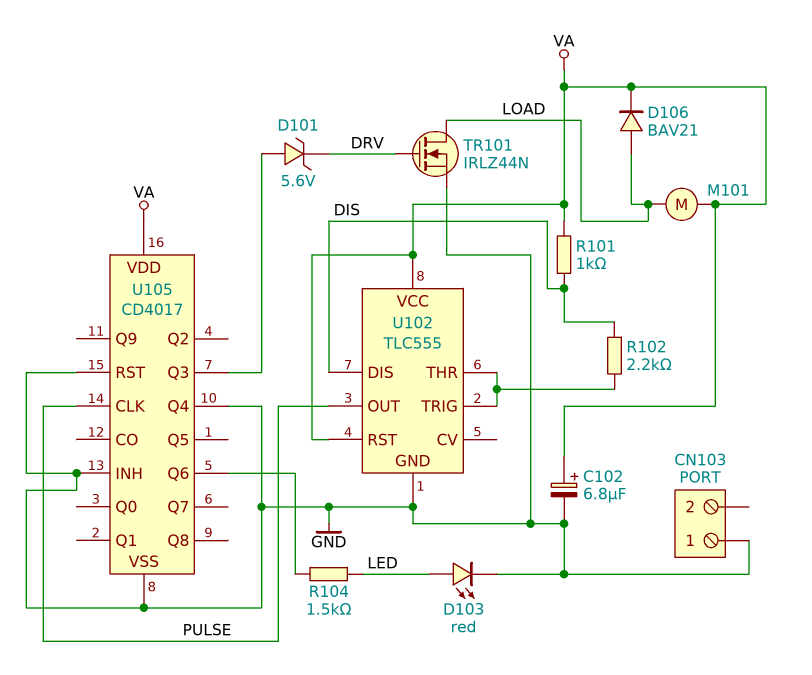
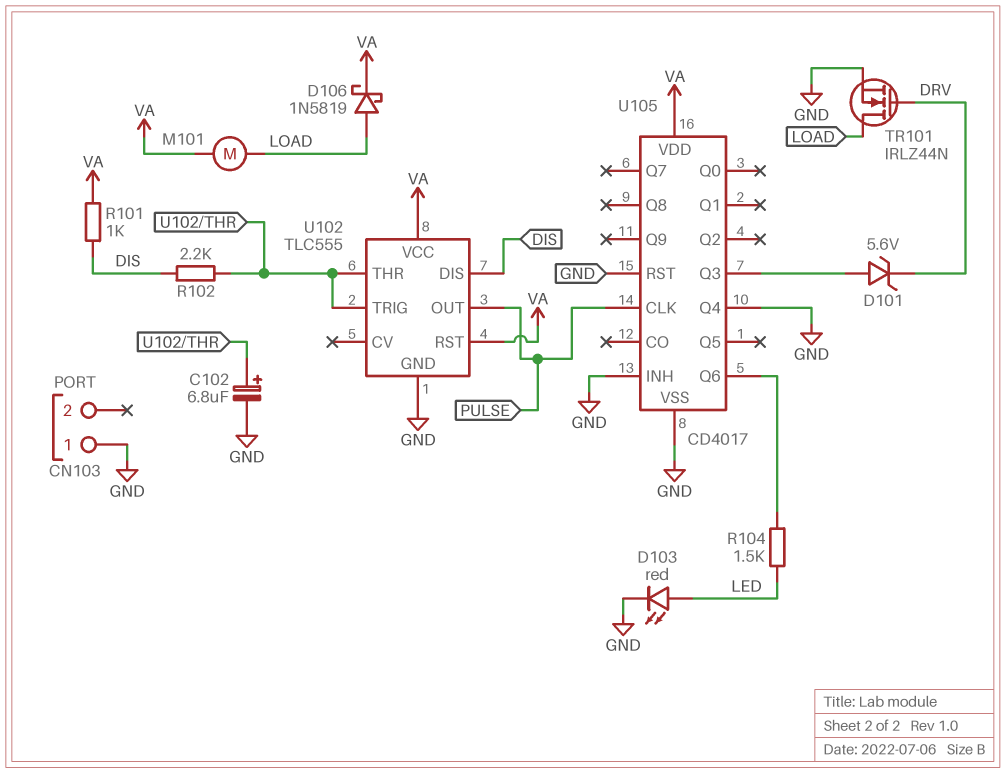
C102: 6.8uF (plus VA, minus GND) -> 6.8uF (plus U102/THR, minus GND)
D106: diode BAV21 (A LOAD, K VA) -> schottky 1N5819 (A LOAD, K VA)

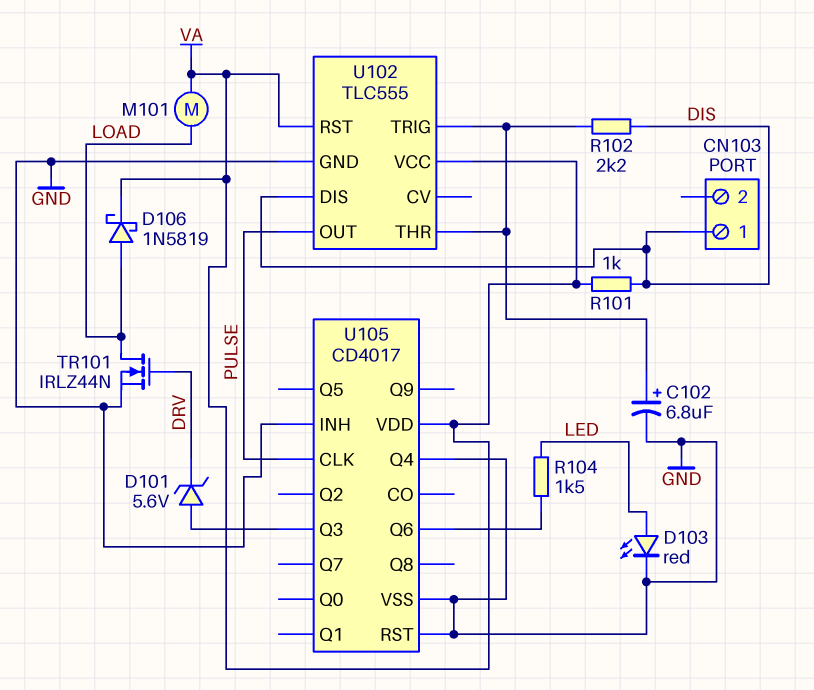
CN103 pin 1: GND -> DIS

